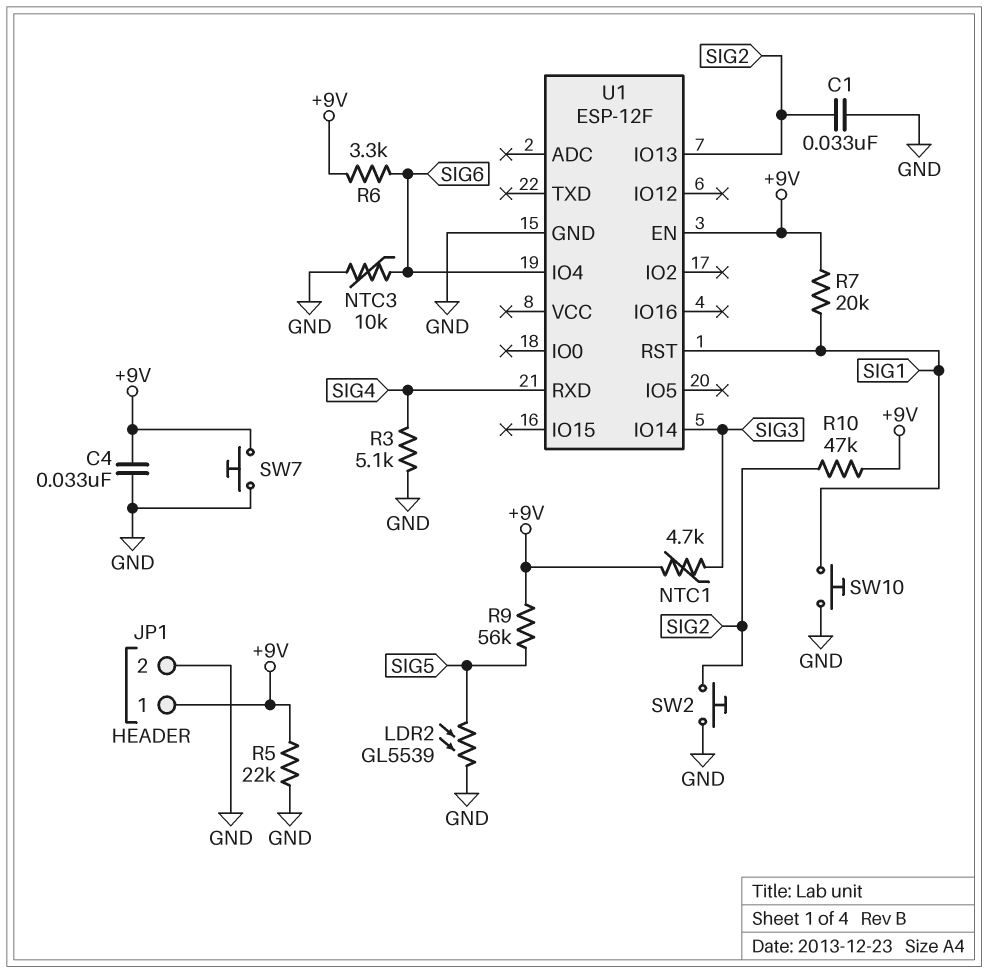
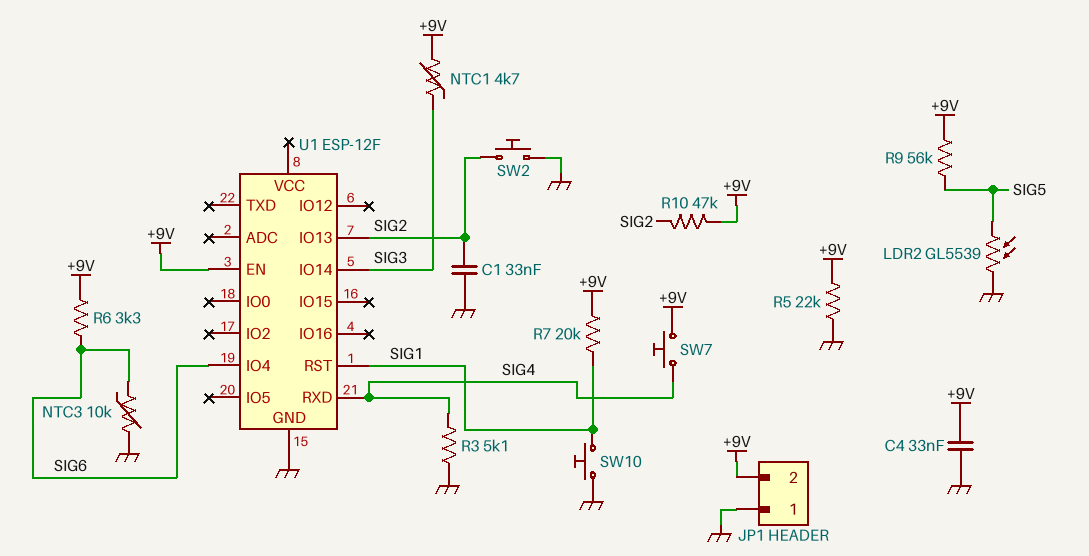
JP1 pin 1: +9V -> GND
JP1 pin 2: GND -> +9V
SW7: button (+9V, GND) -> button (+9V, SIG4)

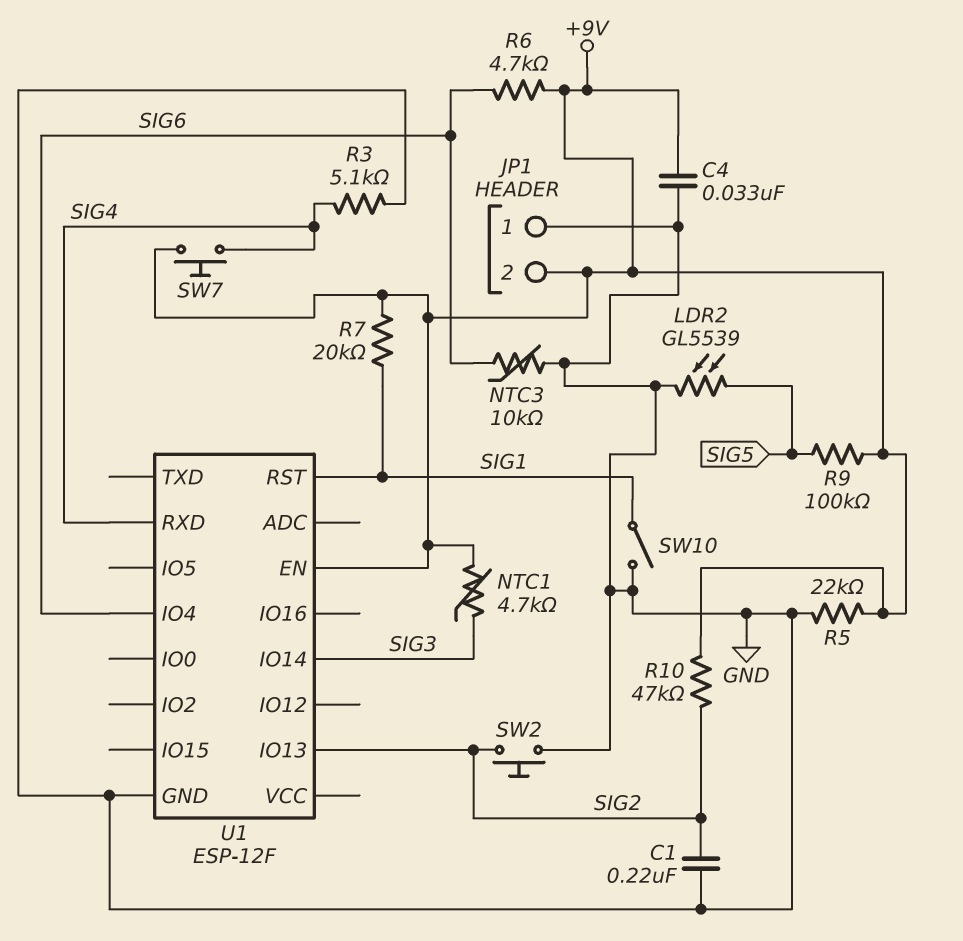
C1: 33nF (GND, SIG2) -> 220nF (GND, SIG2)
R6: 3.3k (+9V, SIG6) -> 4.7k (+9V, SIG6)
R9: 56k (+9V, SIG5) -> 100k (+9V, SIG5)
SW10: button (GND, SIG1) -> switch (GND, SIG1)

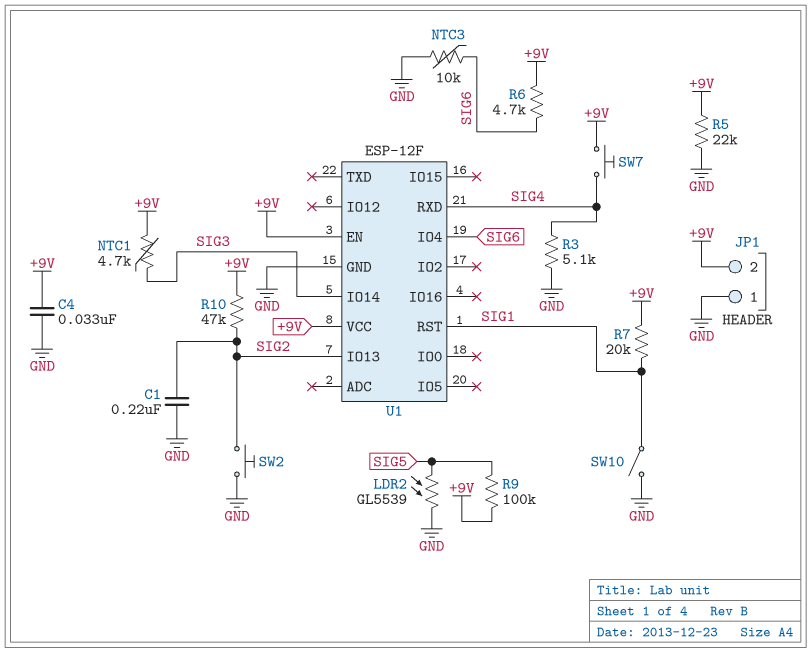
U1 pin VCC: none -> +9V

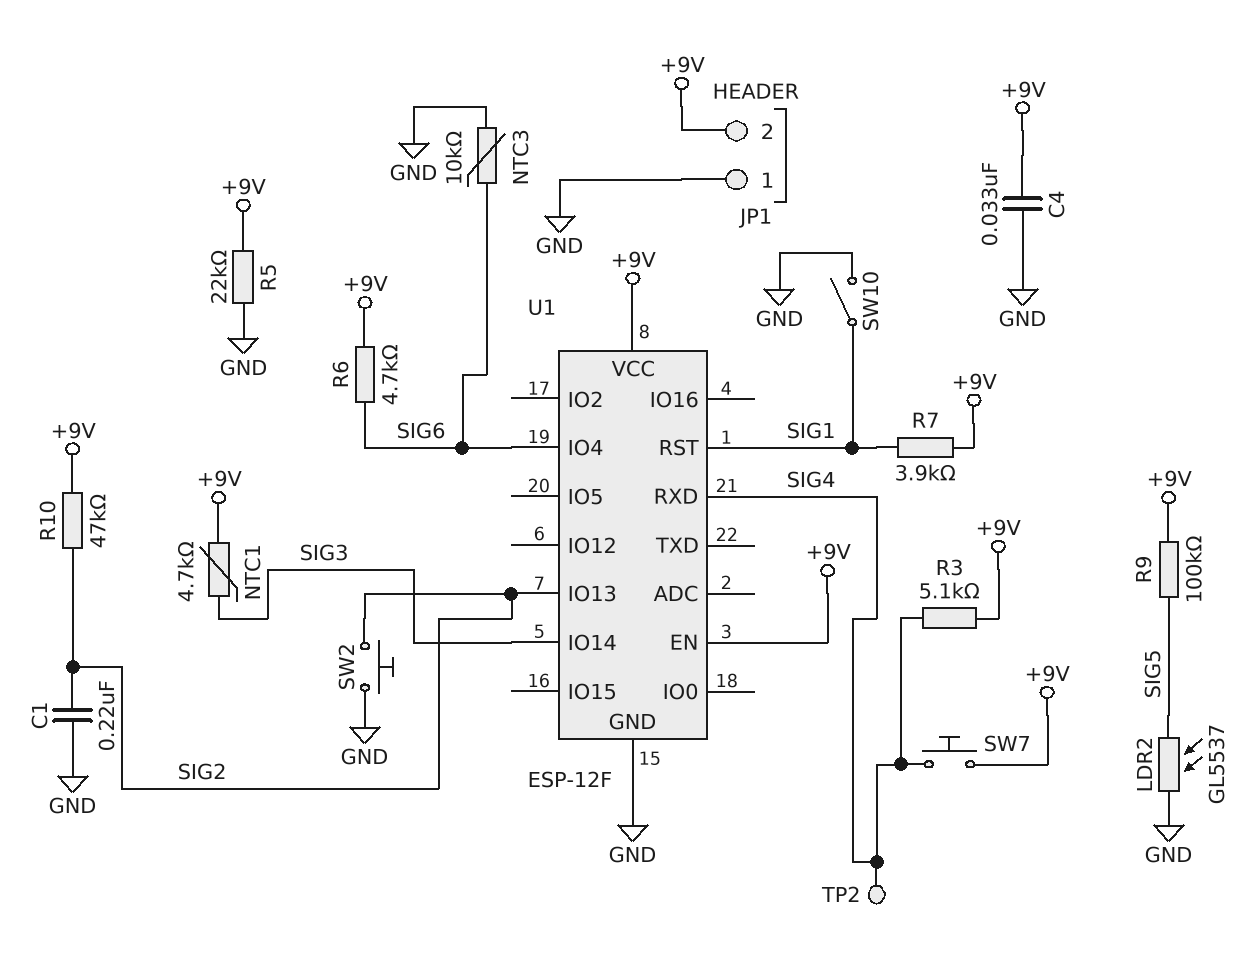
LDR2: GL5539 (GND, SIG5) -> GL5537 (GND, SIG5)
R3: 5.1k (GND, SIG4) -> 5.1k (+9V, SIG4)
R7: 20k (+9V, SIG1) -> 3.9k (+9V, SIG1)
TP2: none -> test point (SIG4)

